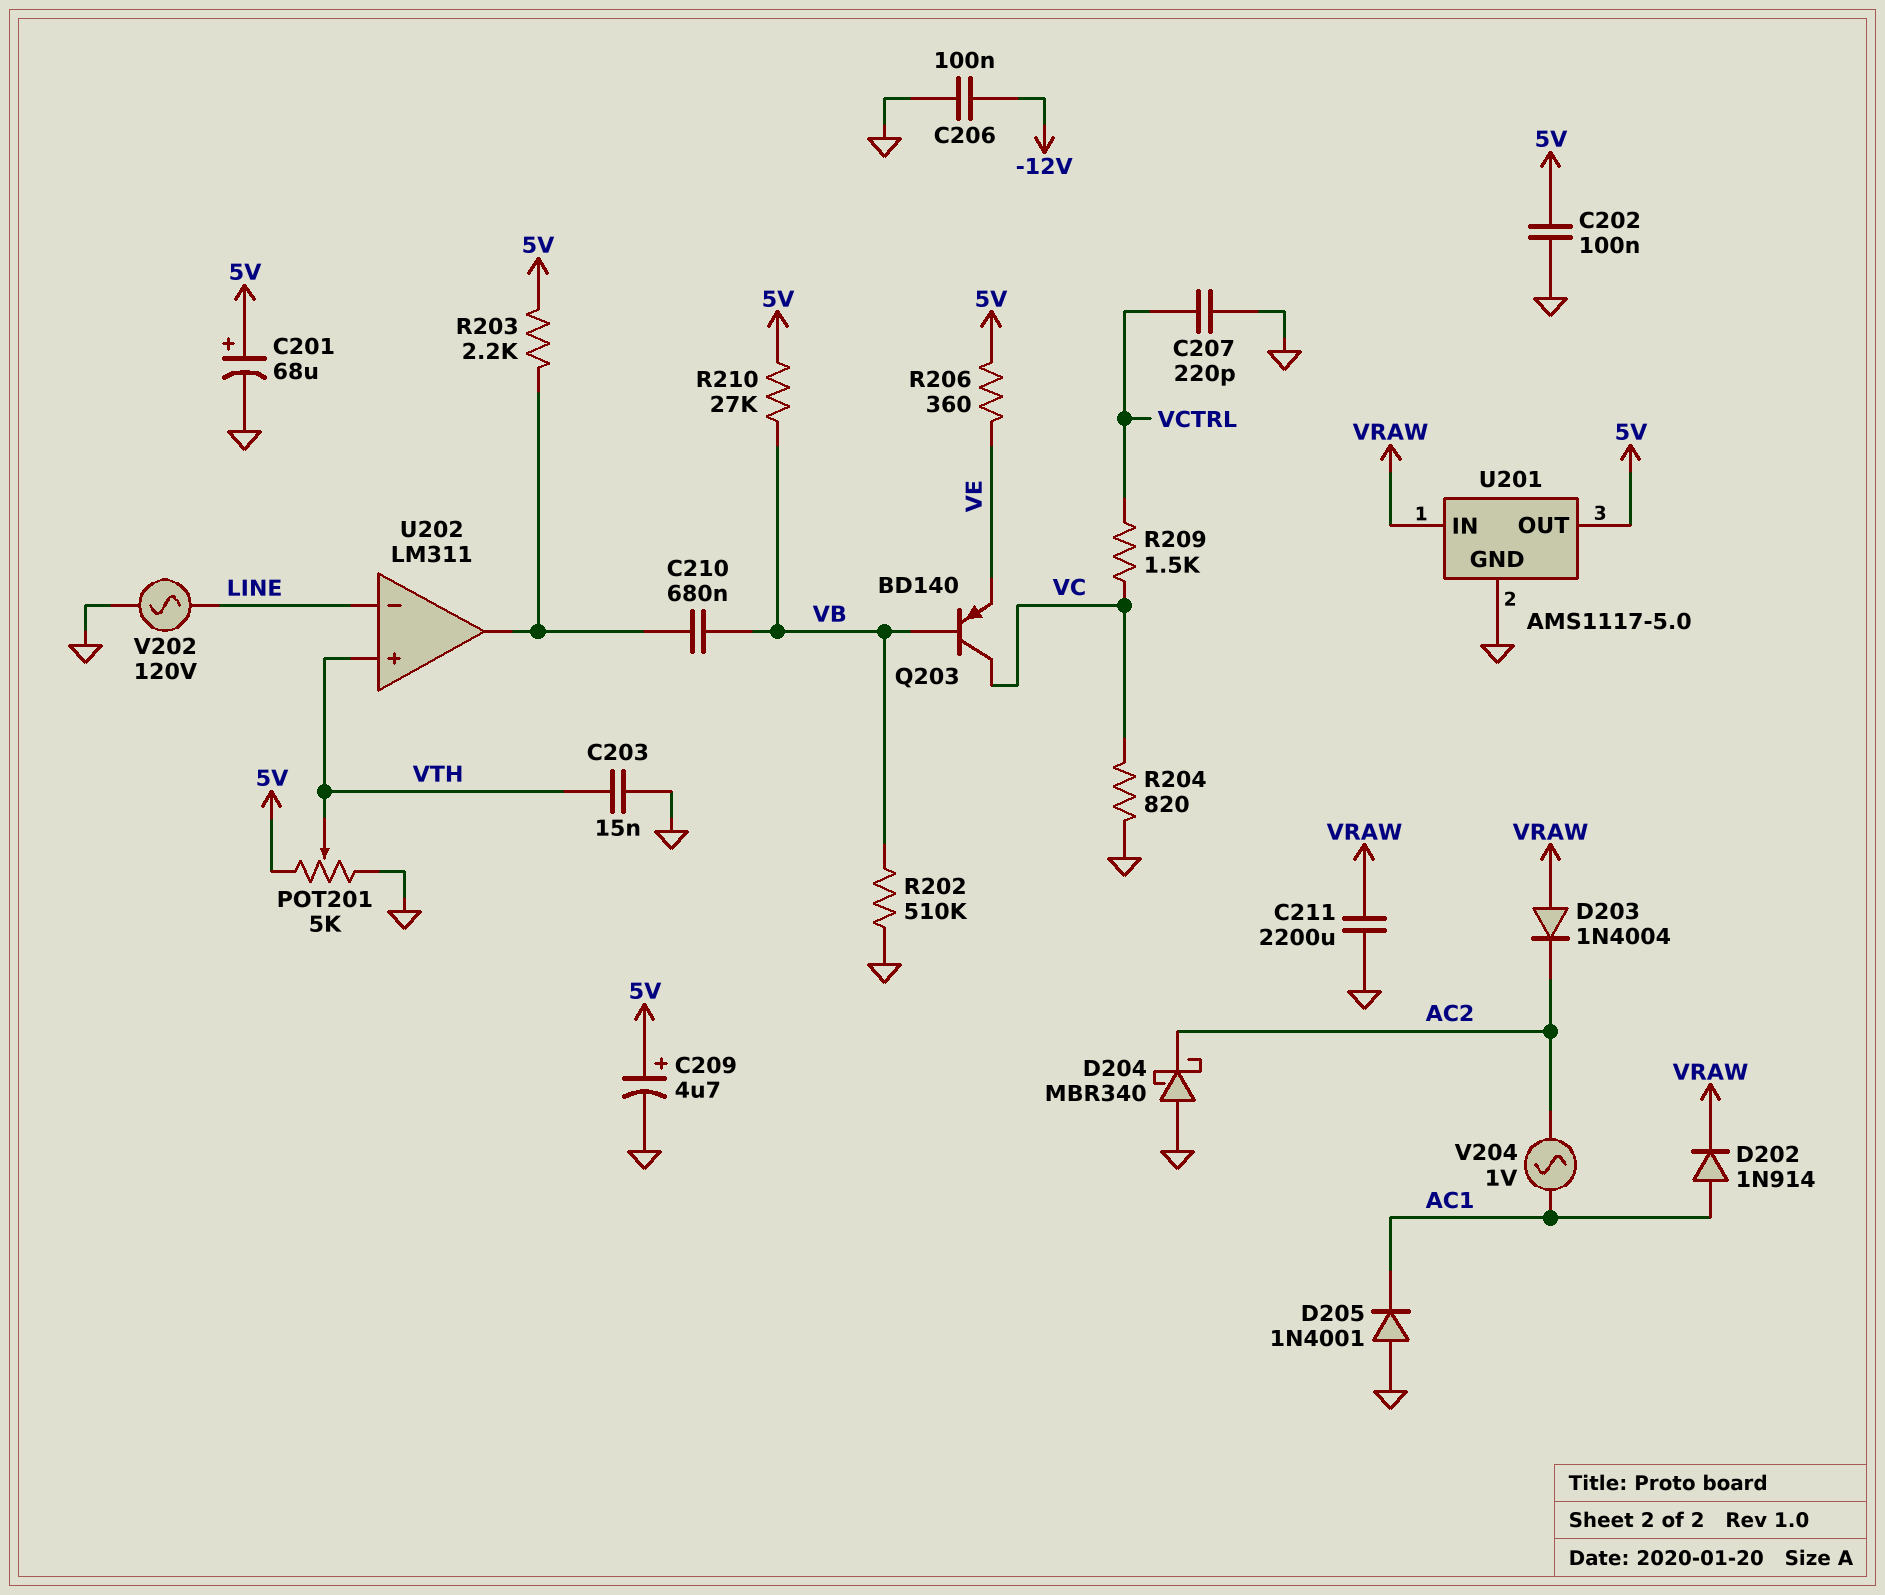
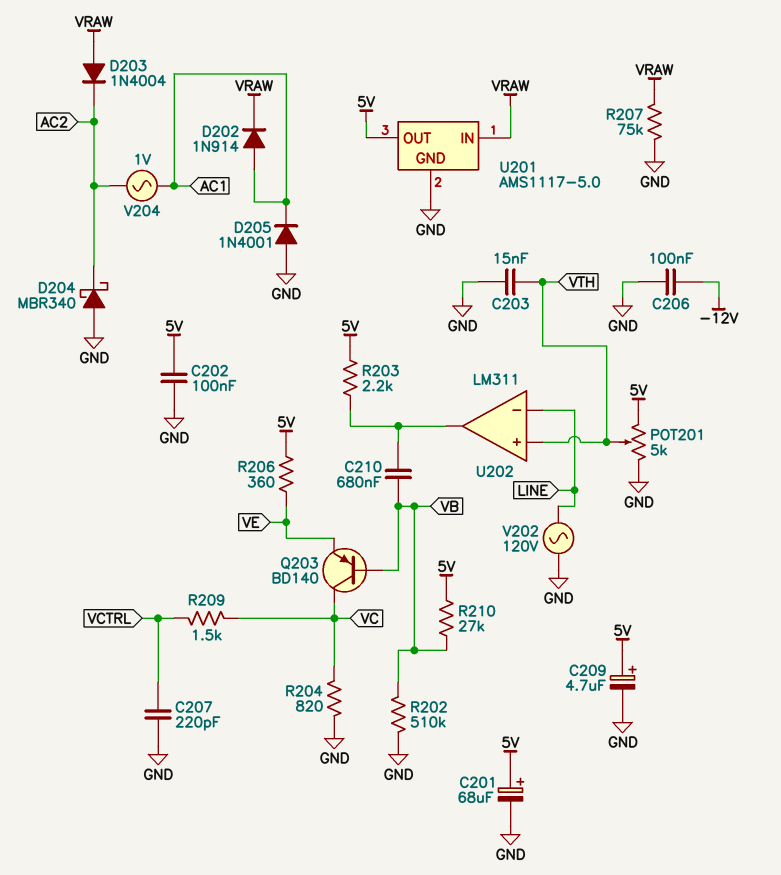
C211: 2200uF (GND, VRAW) -> none
R207: none -> 75k (GND, VRAW)

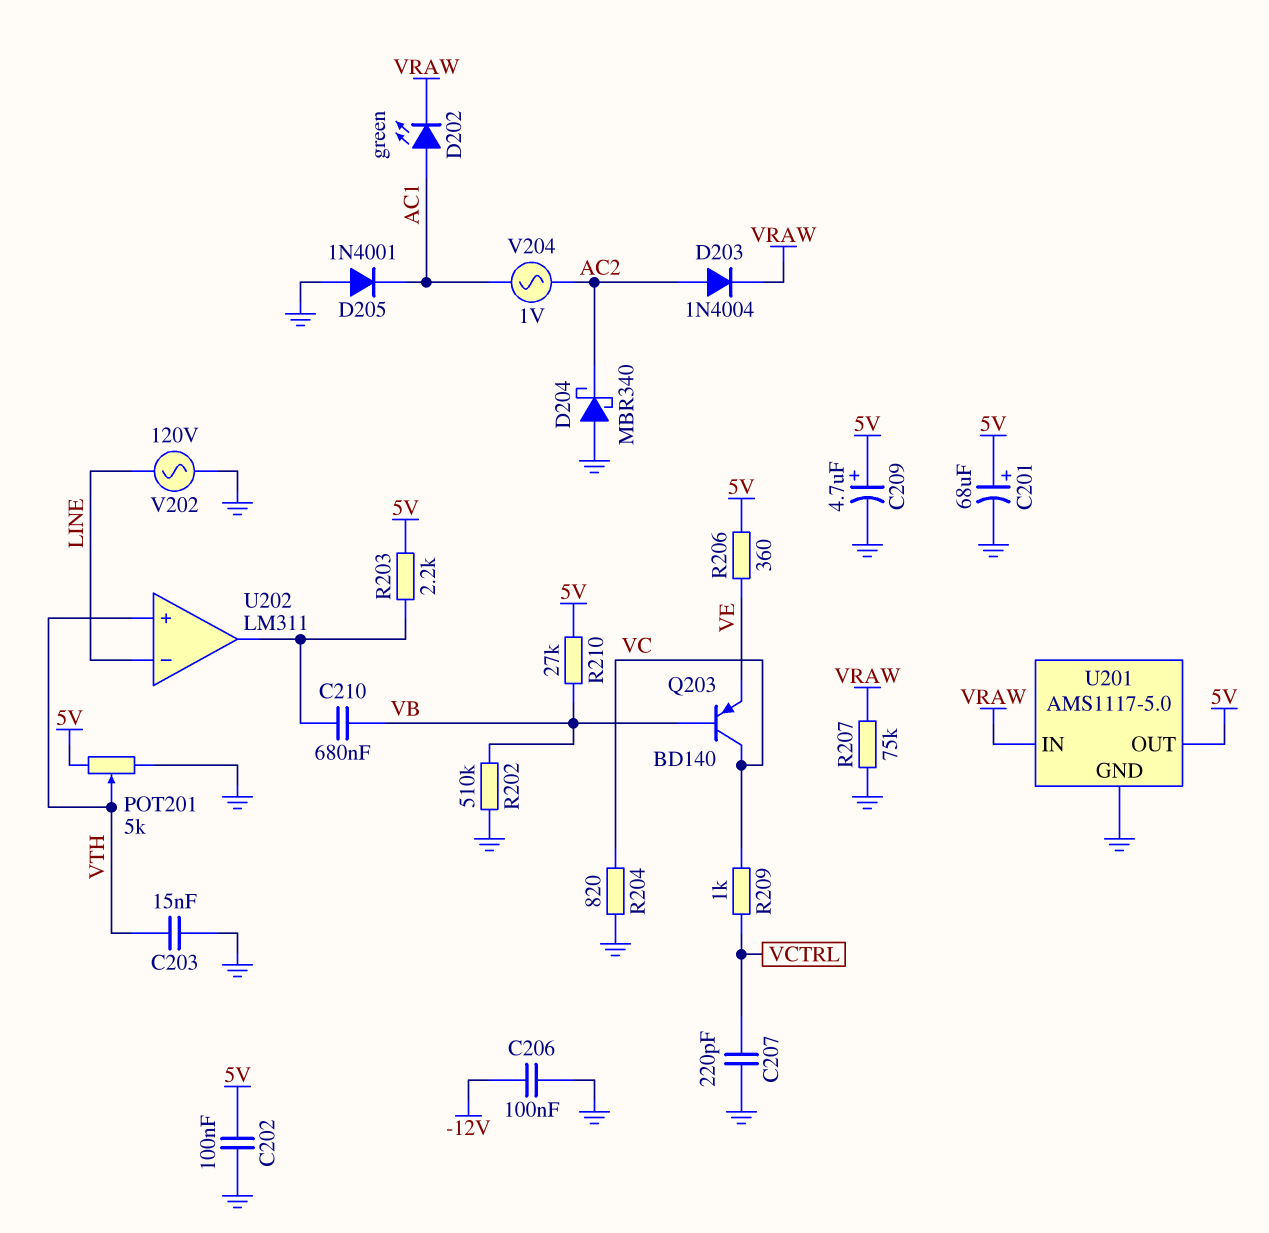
D202: diode 1N914 (A AC1, K VRAW) -> LED green (A AC1, K VRAW)
D203: diode 1N4004 (A VRAW, K AC2) -> diode 1N4004 (A AC2, K VRAW)
R209: 1.5k (VC, VCTRL) -> 1k (VC, VCTRL)

